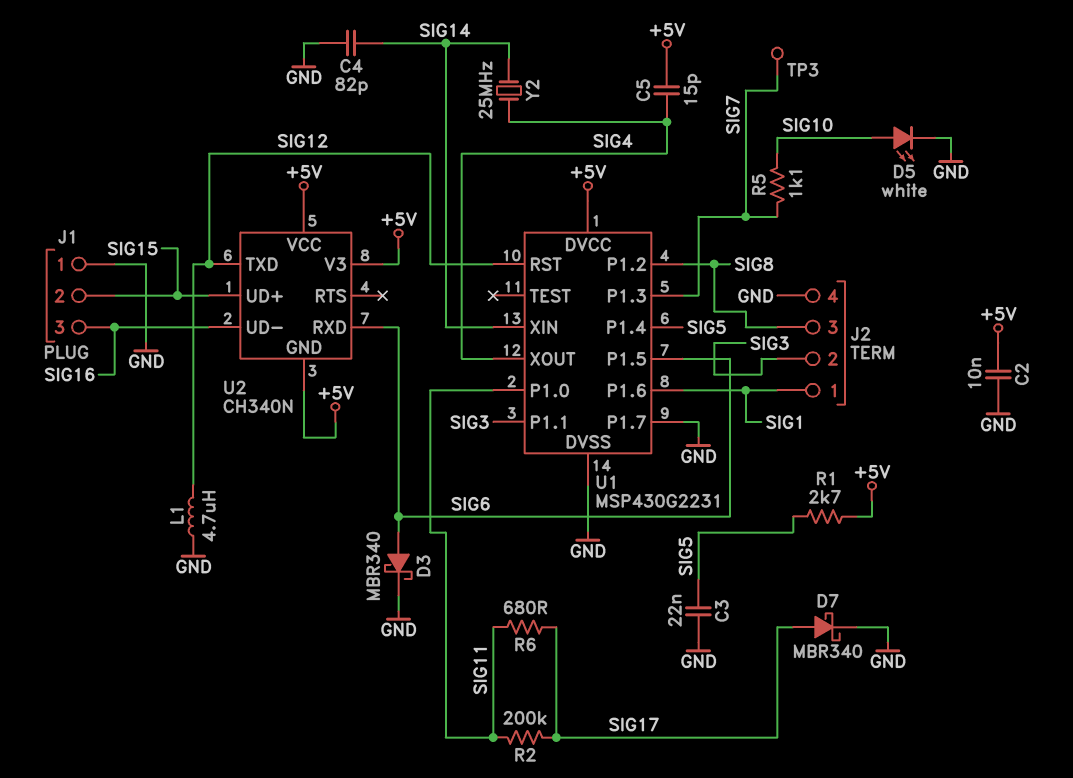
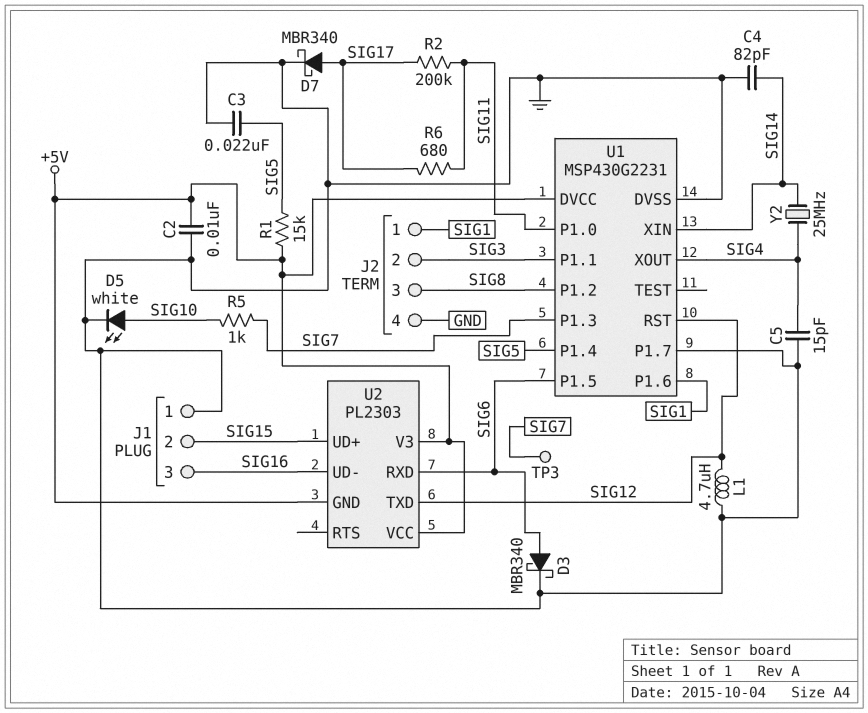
C5: 15pF (+5V, SIG4) -> 15pF (GND, SIG4)
R1: 2.7k (+5V, SIG5) -> 15k (+5V, SIG5)
R5: 1.1k (SIG7, SIG10) -> 1k (SIG7, SIG10)
U2: CH340N -> PL2303

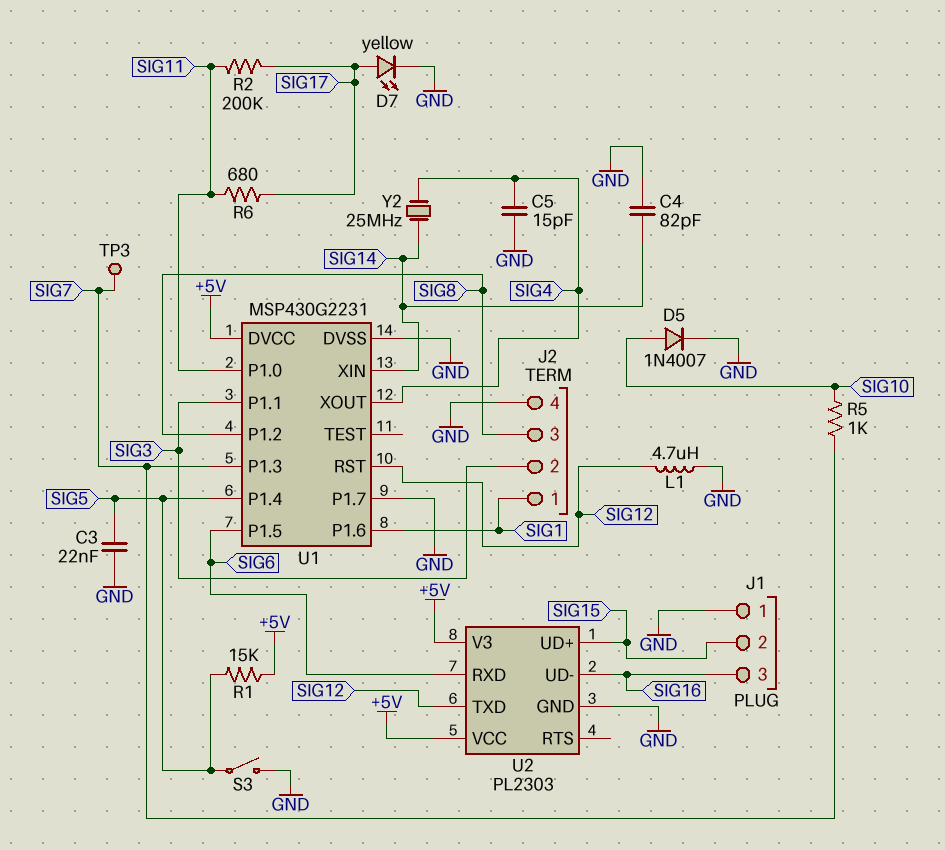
C2: 10nF (+5V, GND) -> none
D3: schottky MBR340 (A SIG6, K GND) -> none
D5: LED white (A SIG10, K GND) -> diode 1N4007 (A SIG10, K GND)
D7: schottky MBR340 (A SIG17, K GND) -> LED yellow (A SIG17, K GND)
S3: none -> switch (GND, SIG5)
U2 pin GND: +5V -> GND

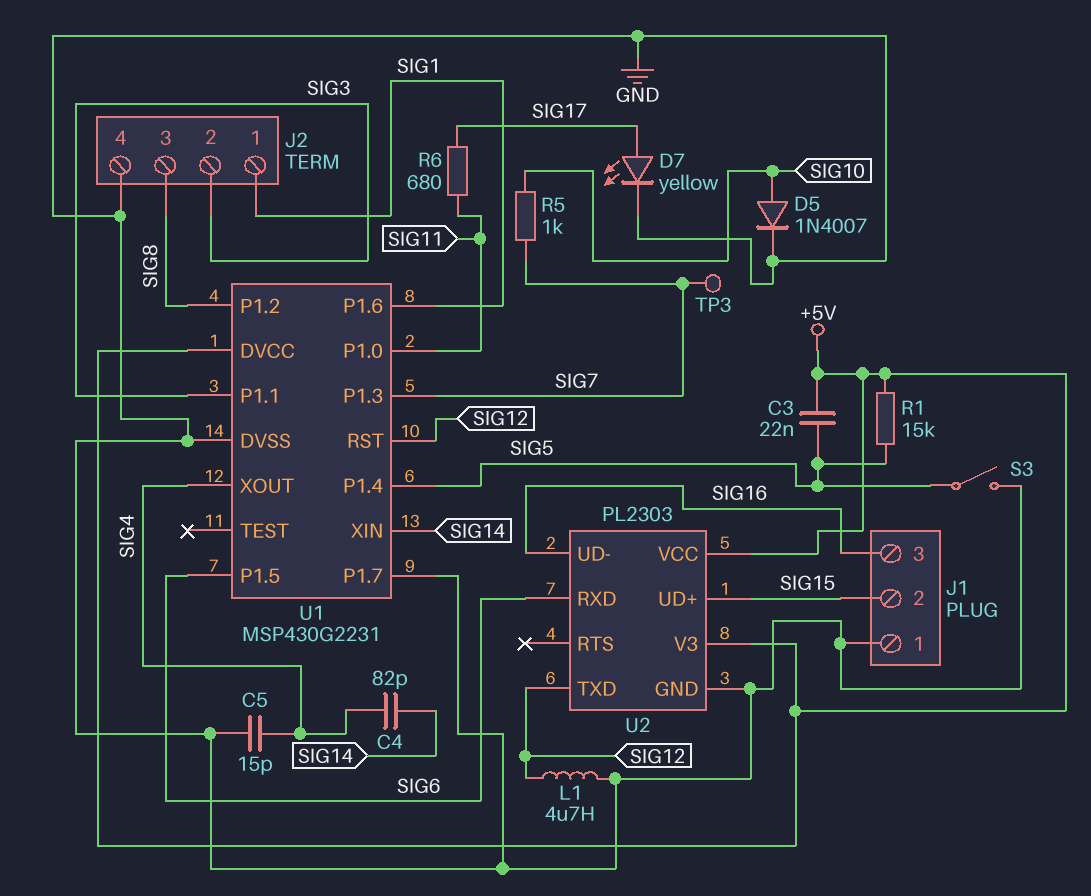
C3: 22nF (GND, SIG5) -> 22nF (+5V, SIG5)
C4: 82pF (GND, SIG14) -> 82pF (SIG4, SIG14)
R2: 200k (SIG11, SIG17) -> none
Y2: 25MHz (SIG4, SIG14) -> none

